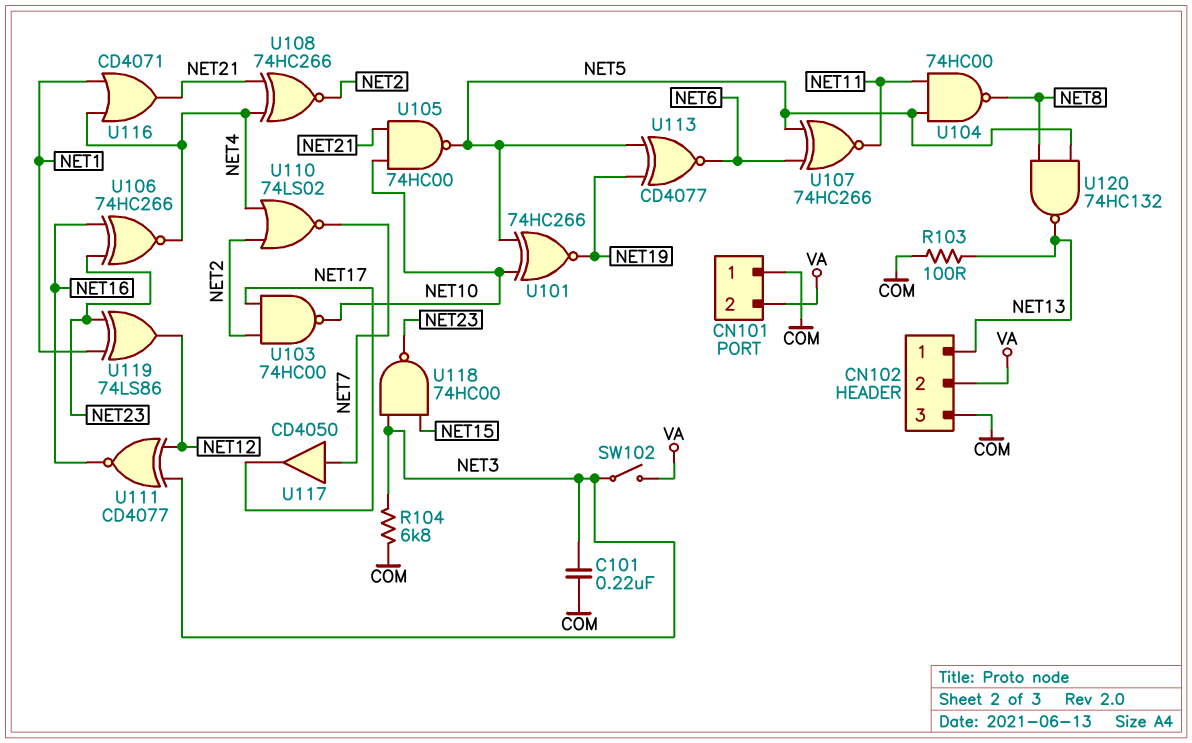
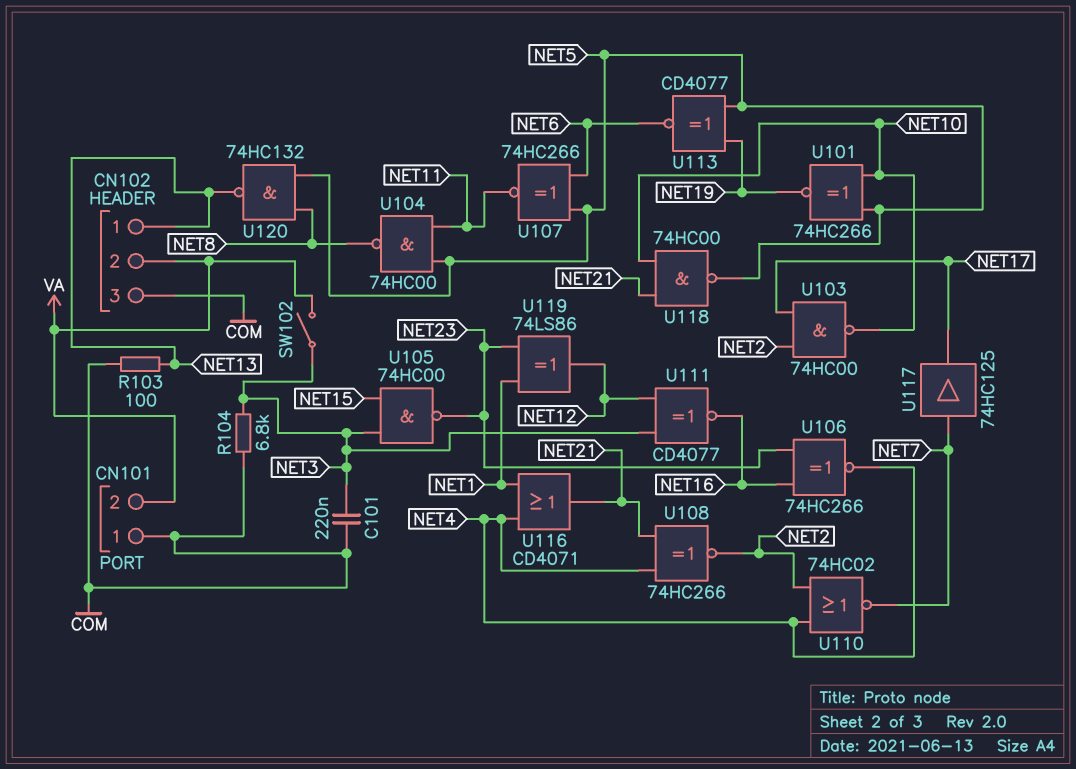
U105: NAND 74HC00 (in NET10, in NET21, out NET5) -> NAND 74HC00 (in NET3, in NET15, out NET23)
U110: NOR 74LS02 (in NET2, in NET4, out NET7) -> NOR 74HC02 (in NET2, in NET4, out NET7)
U117: buffer CD4050 (in NET7, out NET17) -> buffer 74HC125 (in NET7, out NET17)
U118: NAND 74HC00 (in NET3, in NET15, out NET23) -> NAND 74HC00 (in NET10, in NET21, out NET5)

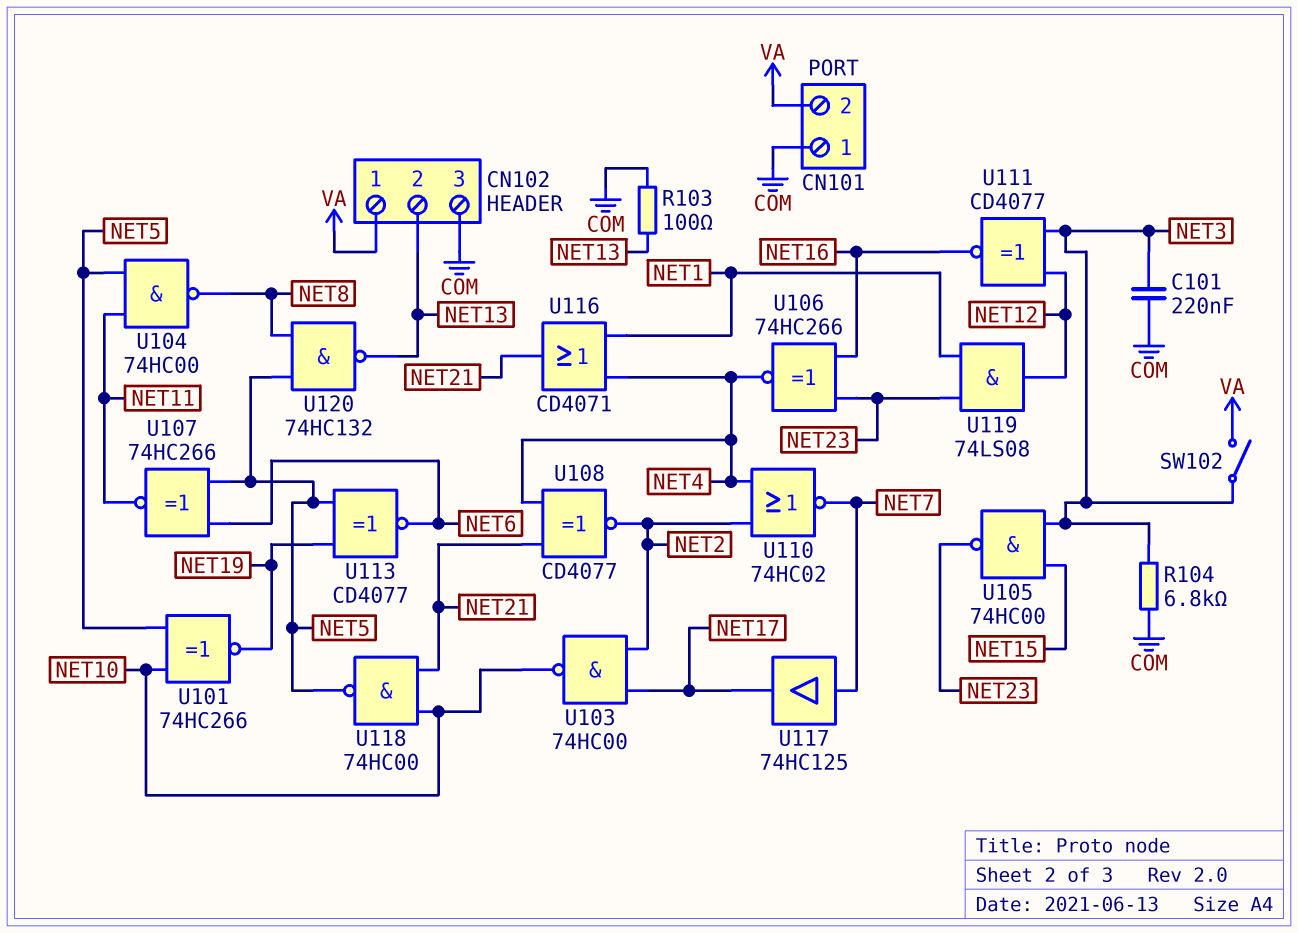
CN102 pin 1: NET13 -> VA
CN102 pin 2: VA -> NET13
U108: XNOR 74HC266 (in NET4, in NET21, out NET2) -> XNOR CD4077 (in NET4, in NET21, out NET2)
U119: XOR 74LS86 (in NET1, in NET23, out NET12) -> AND 74LS08 (in NET1, in NET23, out NET12)

